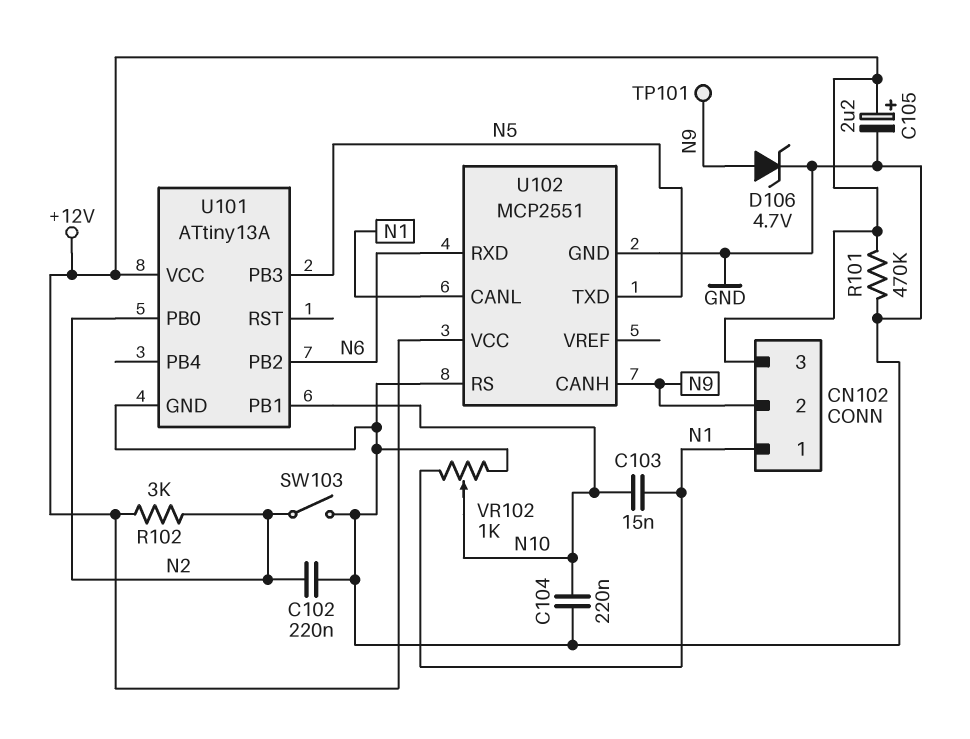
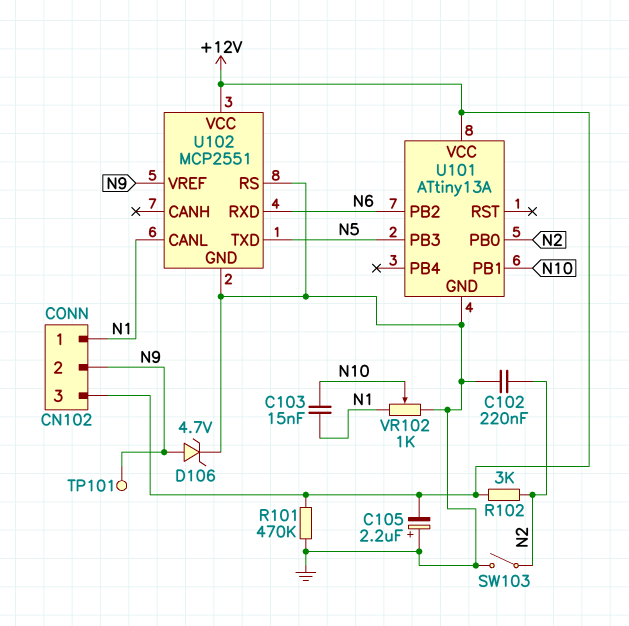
C104: 220nF (GND, N10) -> none
C105: 2.2uF (plus +12V, minus GND) -> 2.2uF (plus GND, minus +12V)
U102 pin CANH: N9 -> none
U102 pin VREF: none -> N9

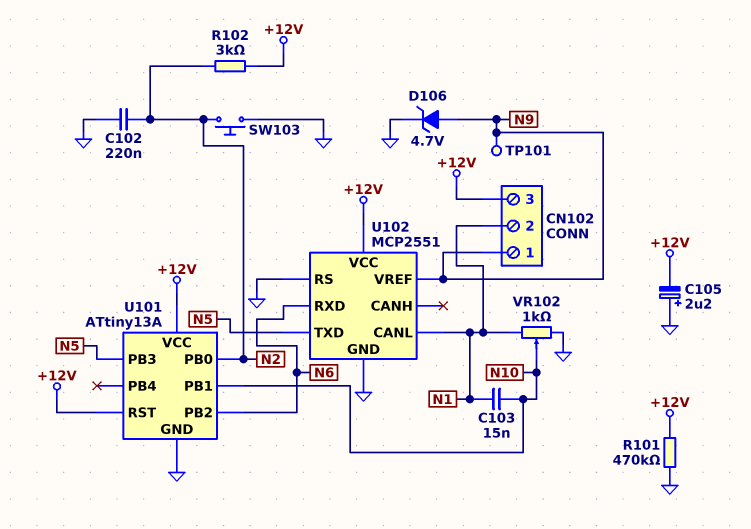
CN102 pin 1: N1 -> N9
CN102 pin 2: N9 -> N1
SW103: switch (GND, N2) -> button (GND, N2)
U101 pin RST: none -> +12V

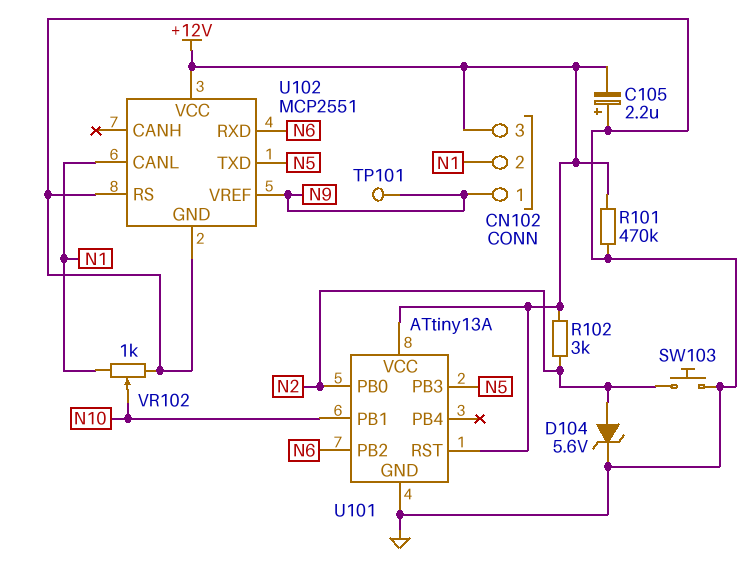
C102: 220nF (GND, N2) -> none
C103: 15nF (N1, N10) -> none
D104: none -> zener 5.6V (A N2, K GND)
D106: zener 4.7V (A N9, K GND) -> none

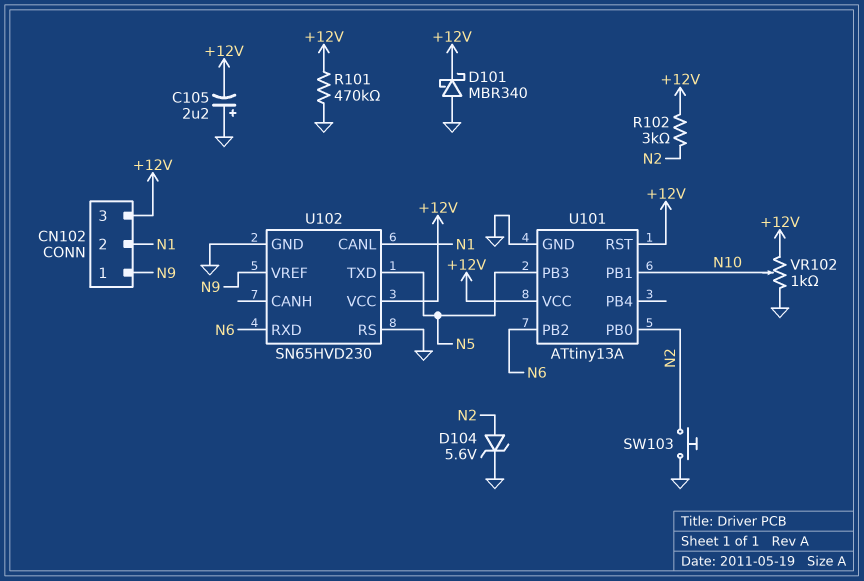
D101: none -> schottky MBR340 (A GND, K +12V)
TP101: test point (N9) -> none
U102: MCP2551 -> SN65HVD230
VR102: 1k (GND, N1, wiper N10) -> 1k (+12V, GND, wiper N10)

